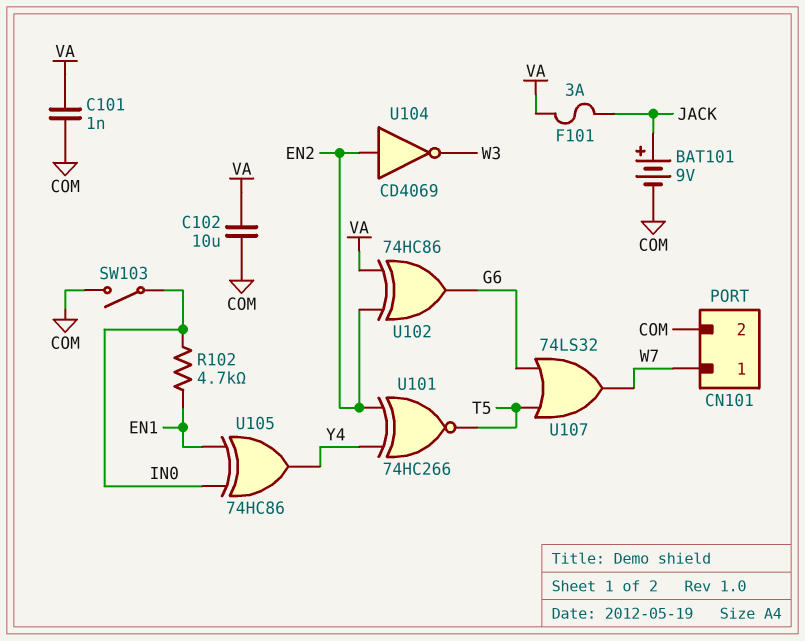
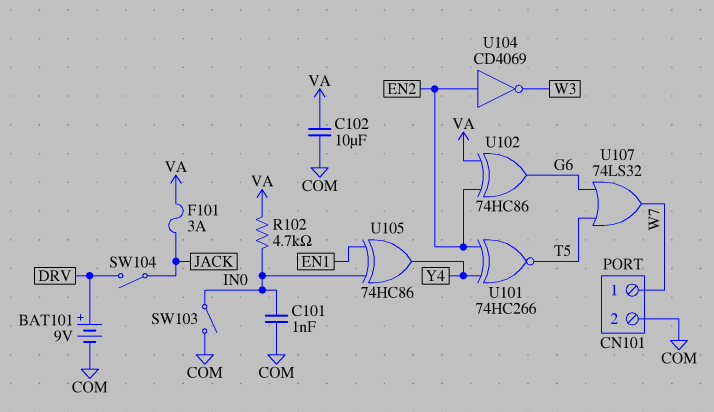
BAT101: 9V (plus JACK, minus COM) -> 9V (plus DRV, minus COM)
C101: 1nF (COM, VA) -> 1nF (COM, IN0)
R102: 4.7k (EN1, IN0) -> 4.7k (IN0, VA)
SW104: none -> switch (DRV, JACK)

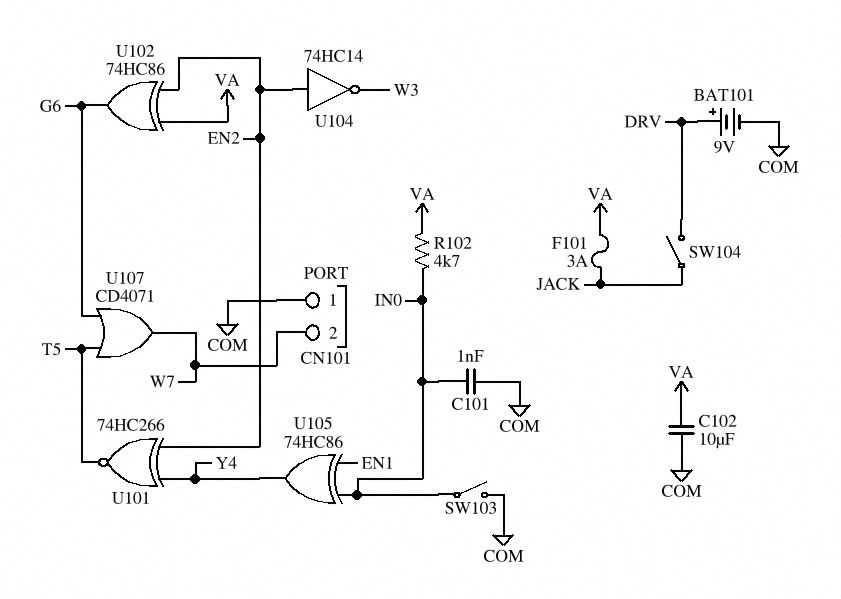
CN101 pin 1: W7 -> COM
CN101 pin 2: COM -> W7
U104: NOT CD4069 (in EN2, out W3) -> NOT 74HC14 (in EN2, out W3)
U107: OR 74LS32 (in G6, in T5, out W7) -> OR CD4071 (in G6, in T5, out W7)

